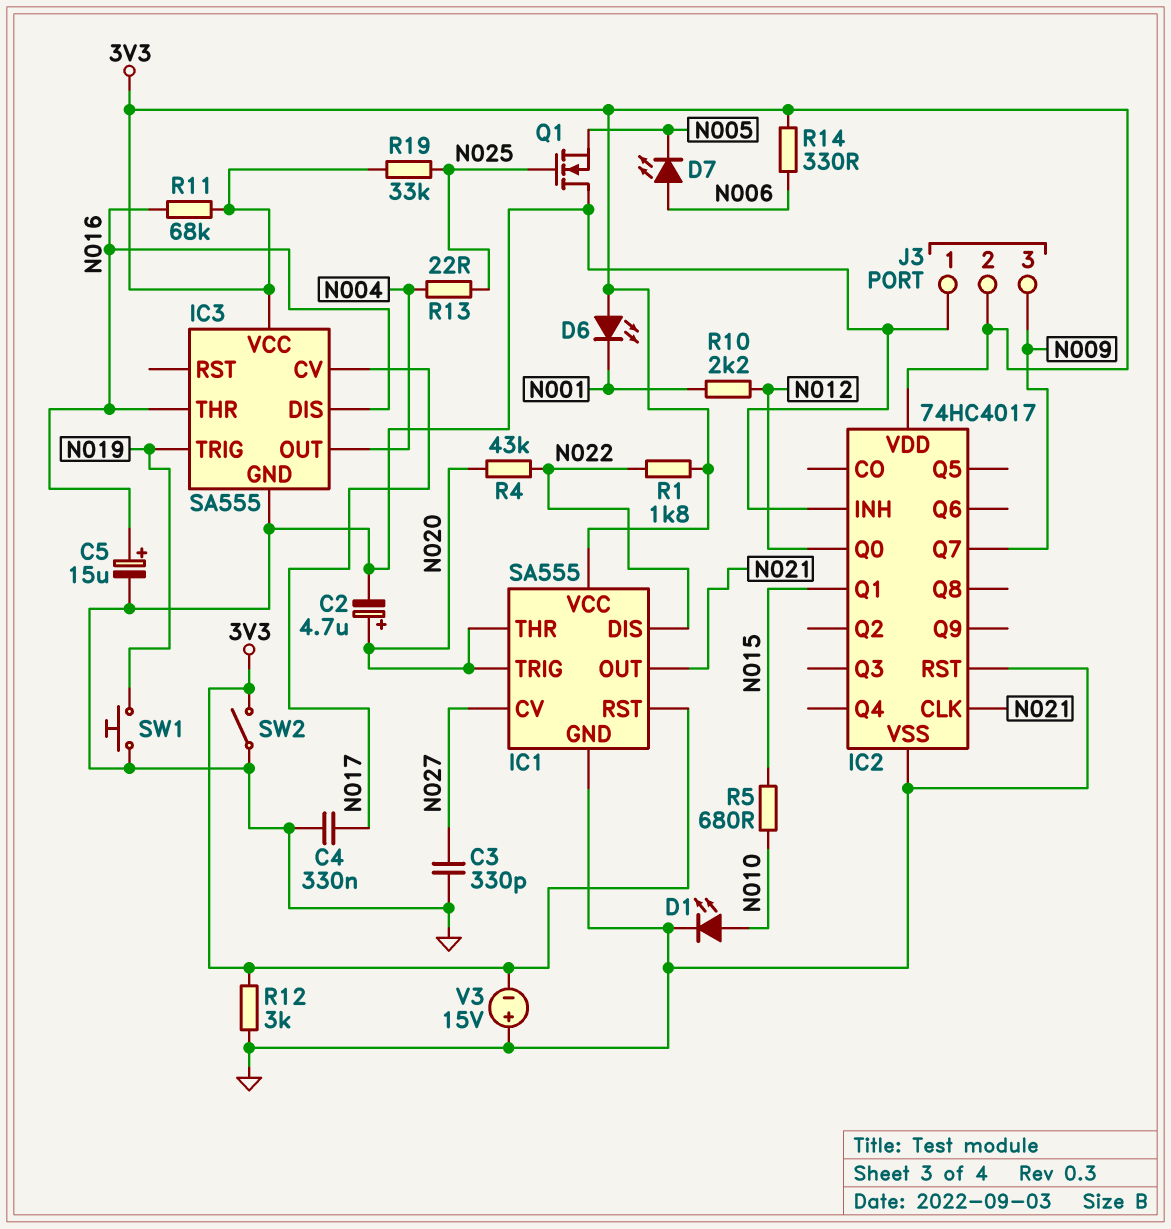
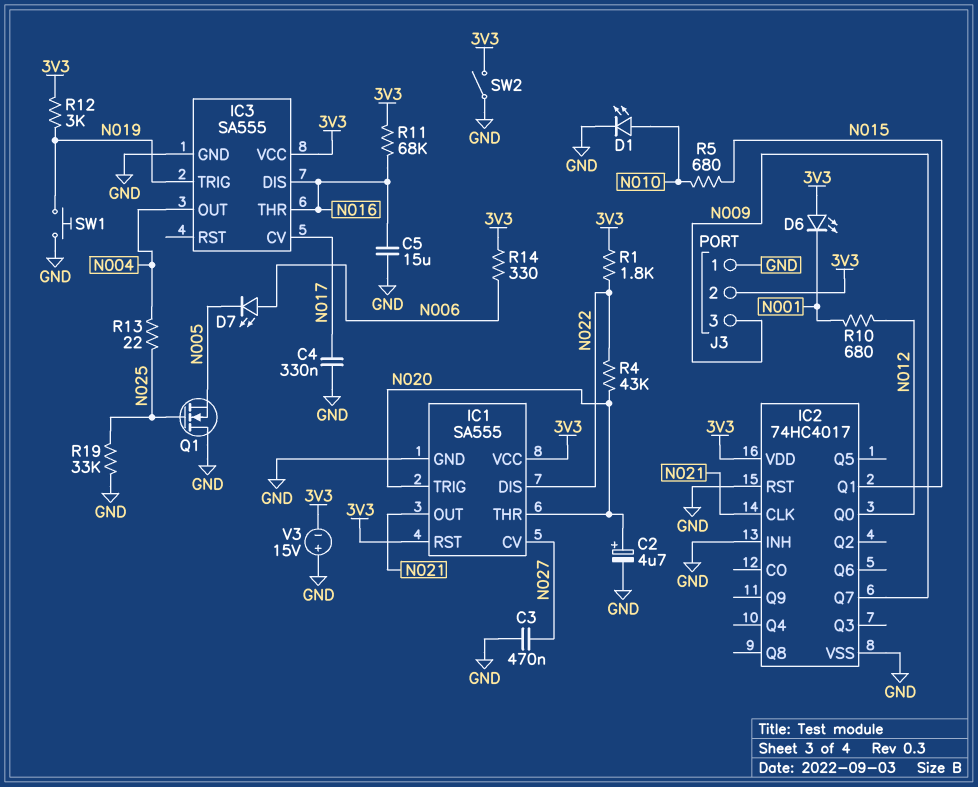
C3: 330pF (GND, N027) -> 470nF (GND, N027)
C5: 15uF (plus N016, minus GND) -> 15uF (GND, N016)
R10: 2.2k (N001, N012) -> 680 (N001, N012)
R12: 3k (3V3, GND) -> 3k (3V3, N019)
R19: 33k (3V3, N025) -> 33k (GND, N025)

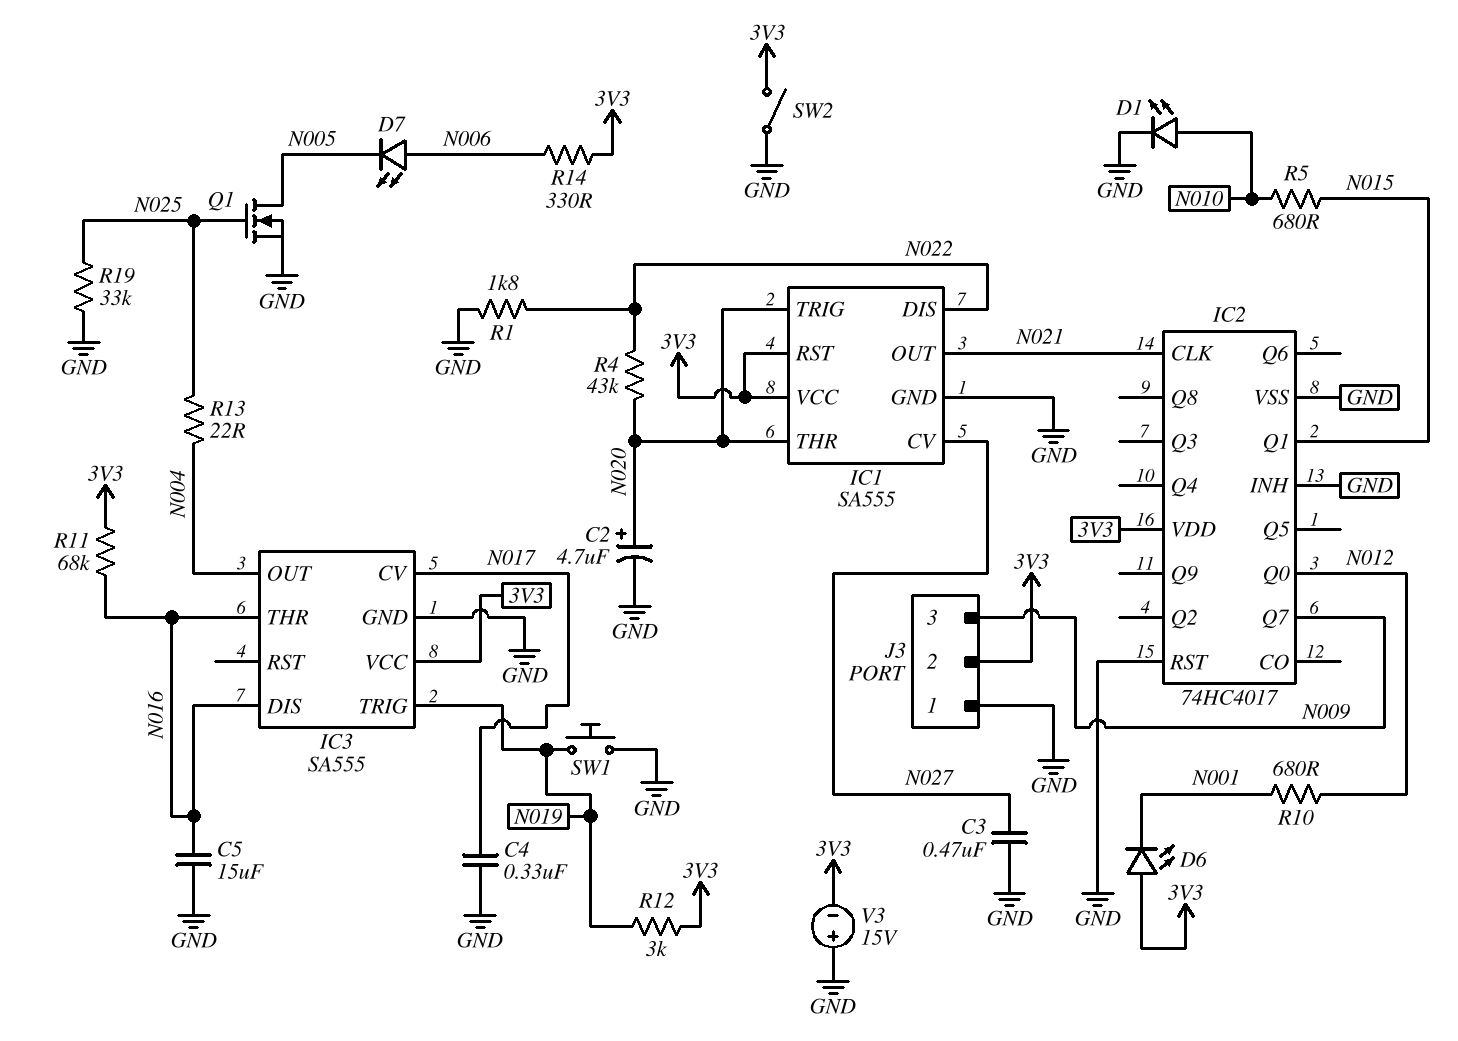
Q1: NMOS (G N025, D GND, S N005) -> NMOS (G N025, D N005, S GND)
R1: 1.8k (3V3, N022) -> 1.8k (GND, N022)

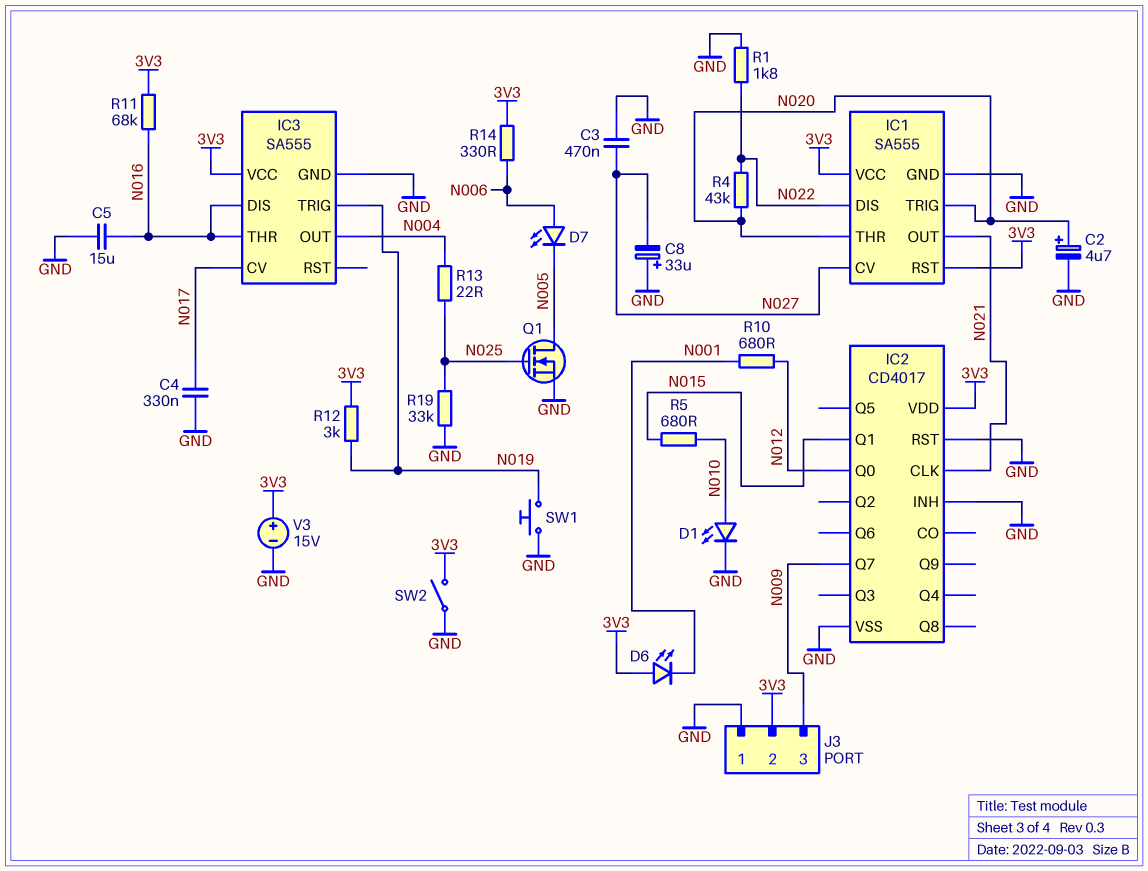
C8: none -> 33uF (plus GND, minus N027)
IC2: 74HC4017 -> CD4017
V3: 15V (plus GND, minus 3V3) -> 15V (plus 3V3, minus GND)

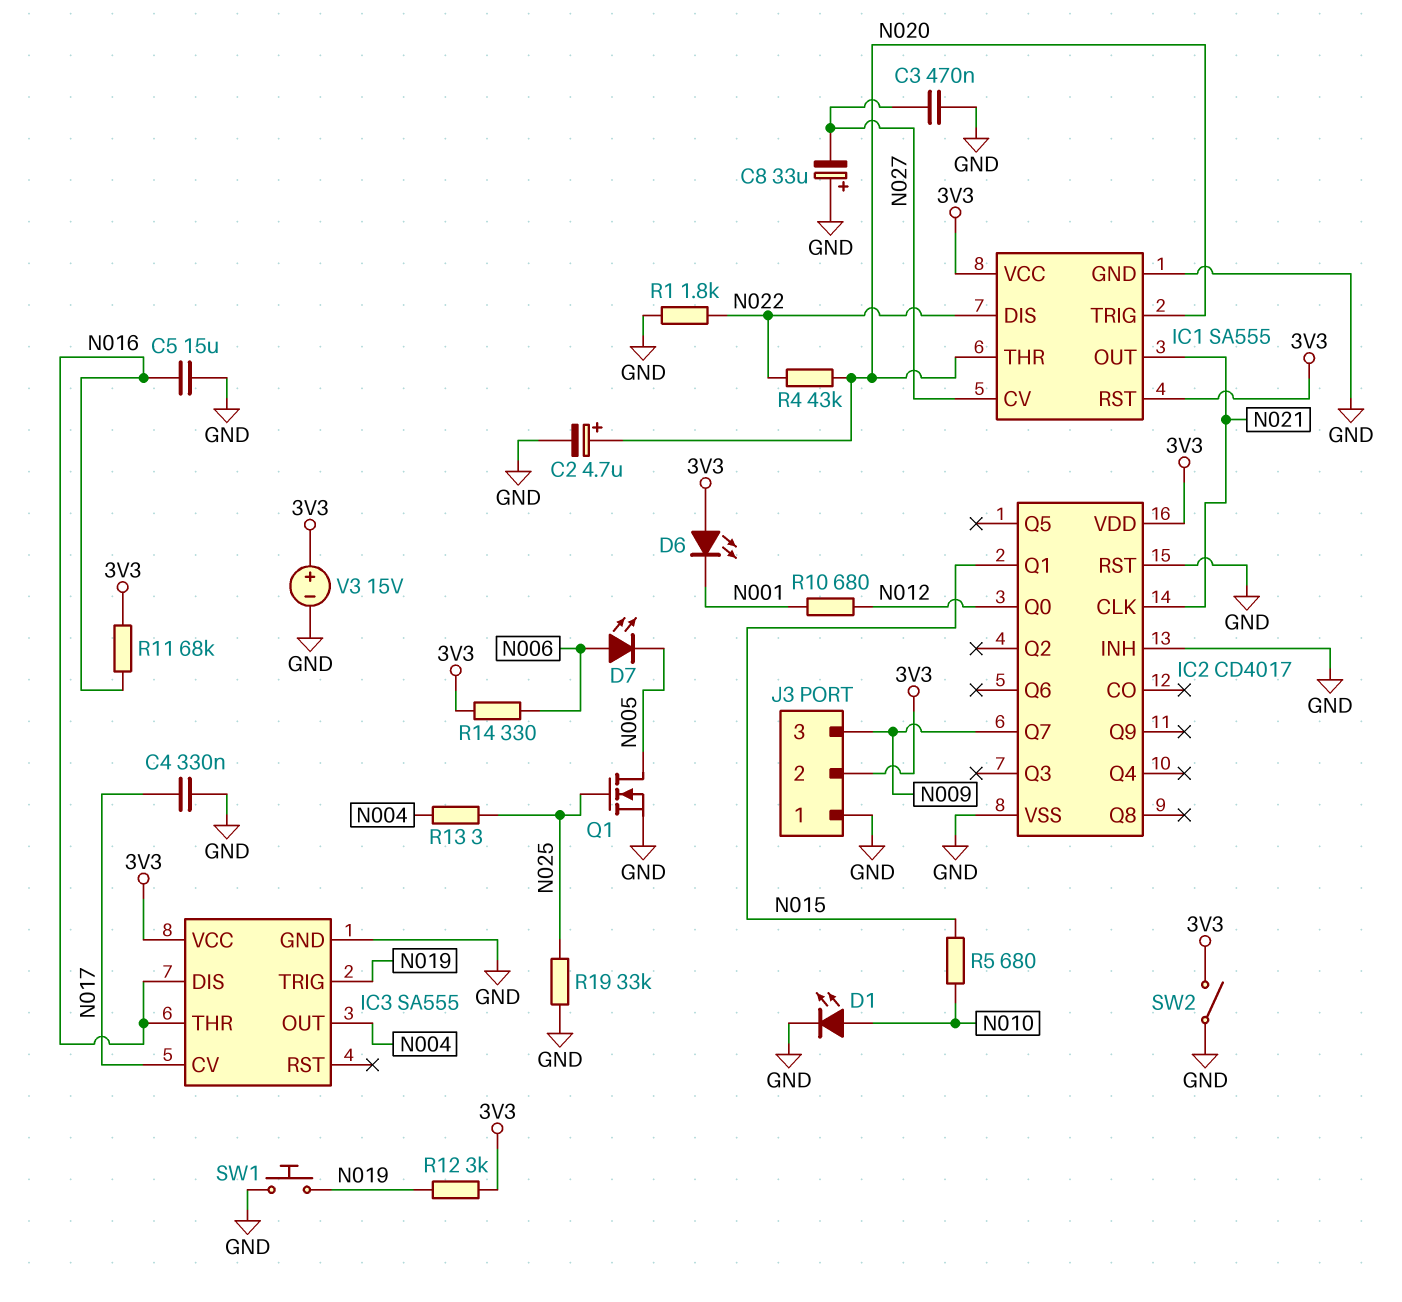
R13: 22 (N004, N025) -> 3 (N004, N025)

